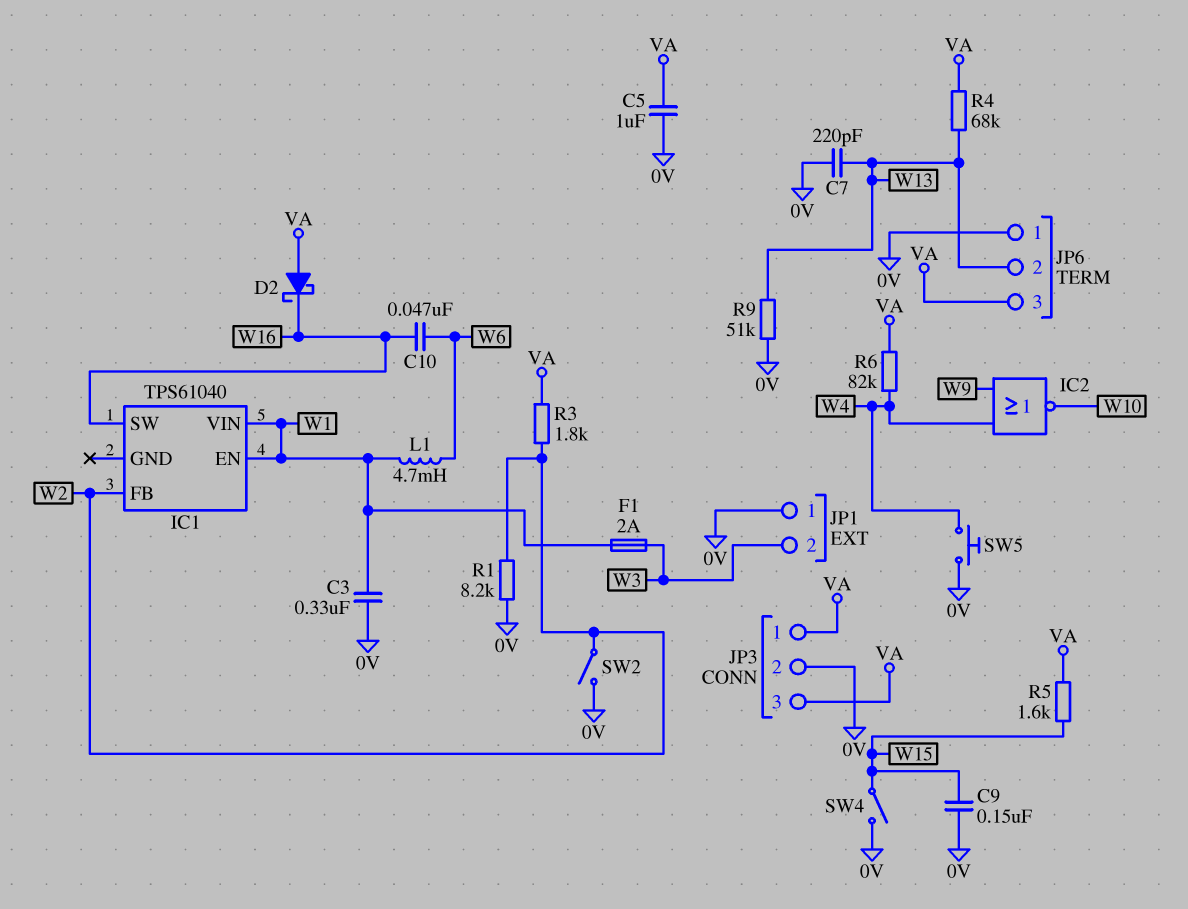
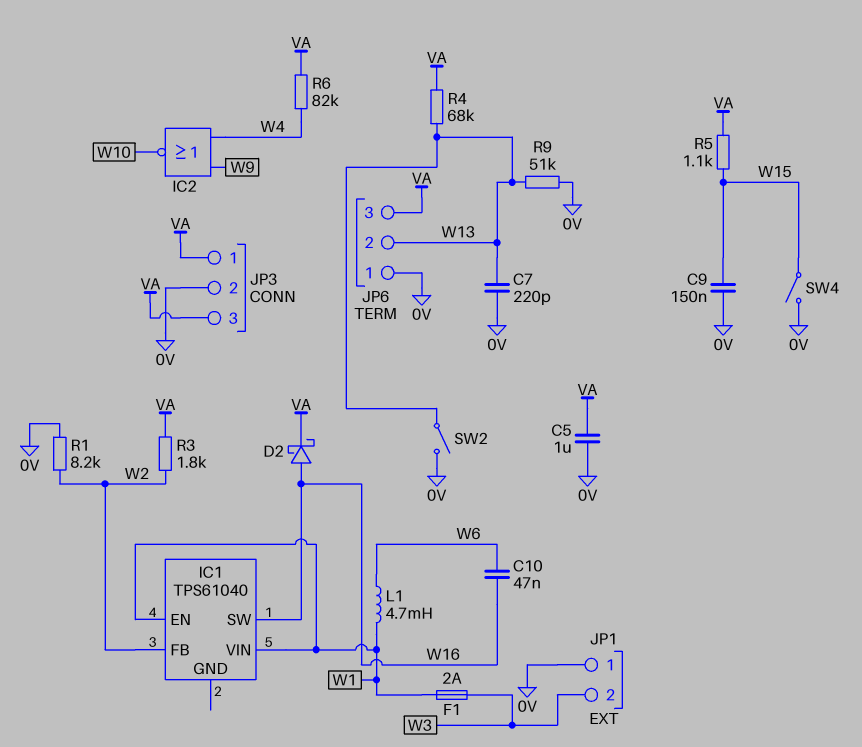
C3: 330nF (0V, W1) -> none
D2: schottky (A VA, K W16) -> schottky (A W16, K VA)
R5: 1.6k (VA, W15) -> 1.1k (VA, W15)
SW2: switch (0V, W2) -> switch (0V, W13)
SW5: button (0V, W4) -> none

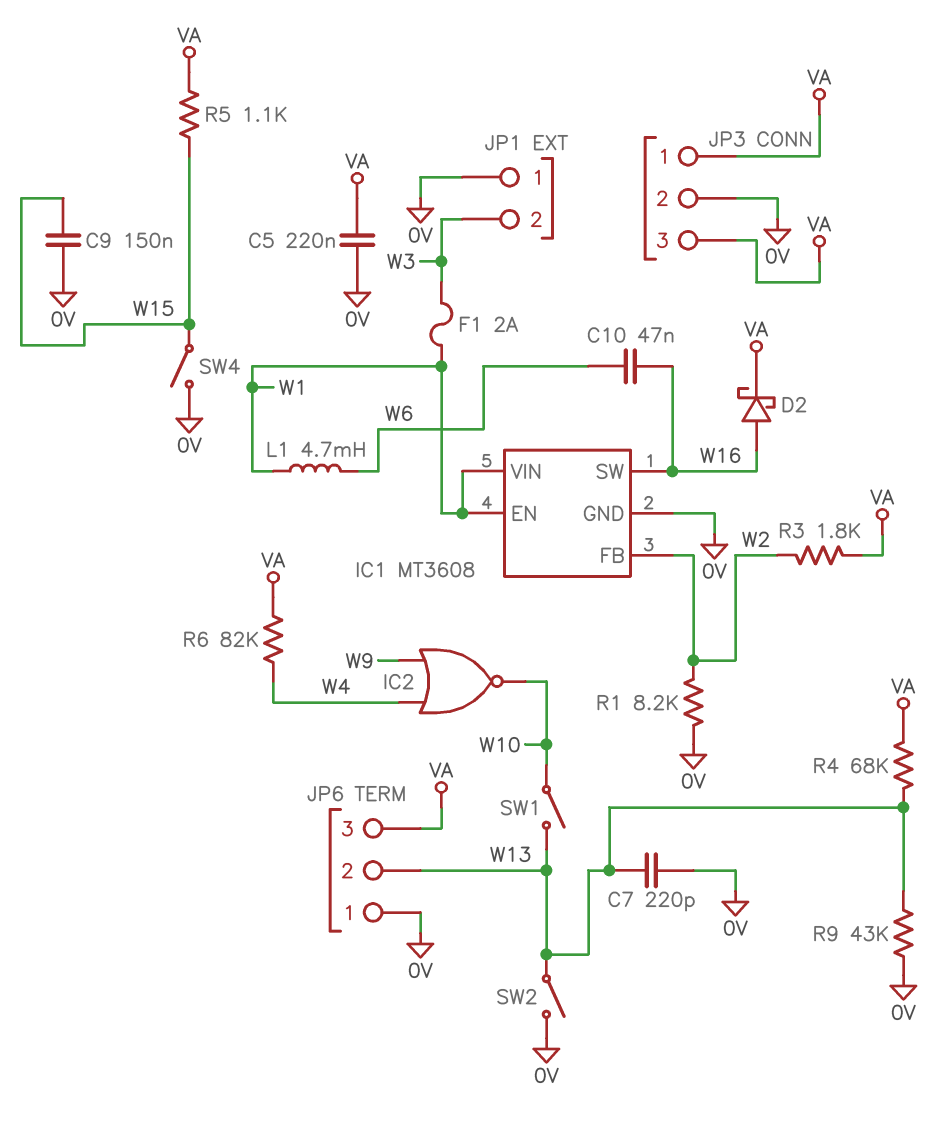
C5: 1uF (0V, VA) -> 220nF (0V, VA)
IC1: TPS61040 -> MT3608
IC1 pin GND: none -> 0V
R9: 51k (0V, W13) -> 43k (0V, W13)
SW1: none -> switch (W10, W13)

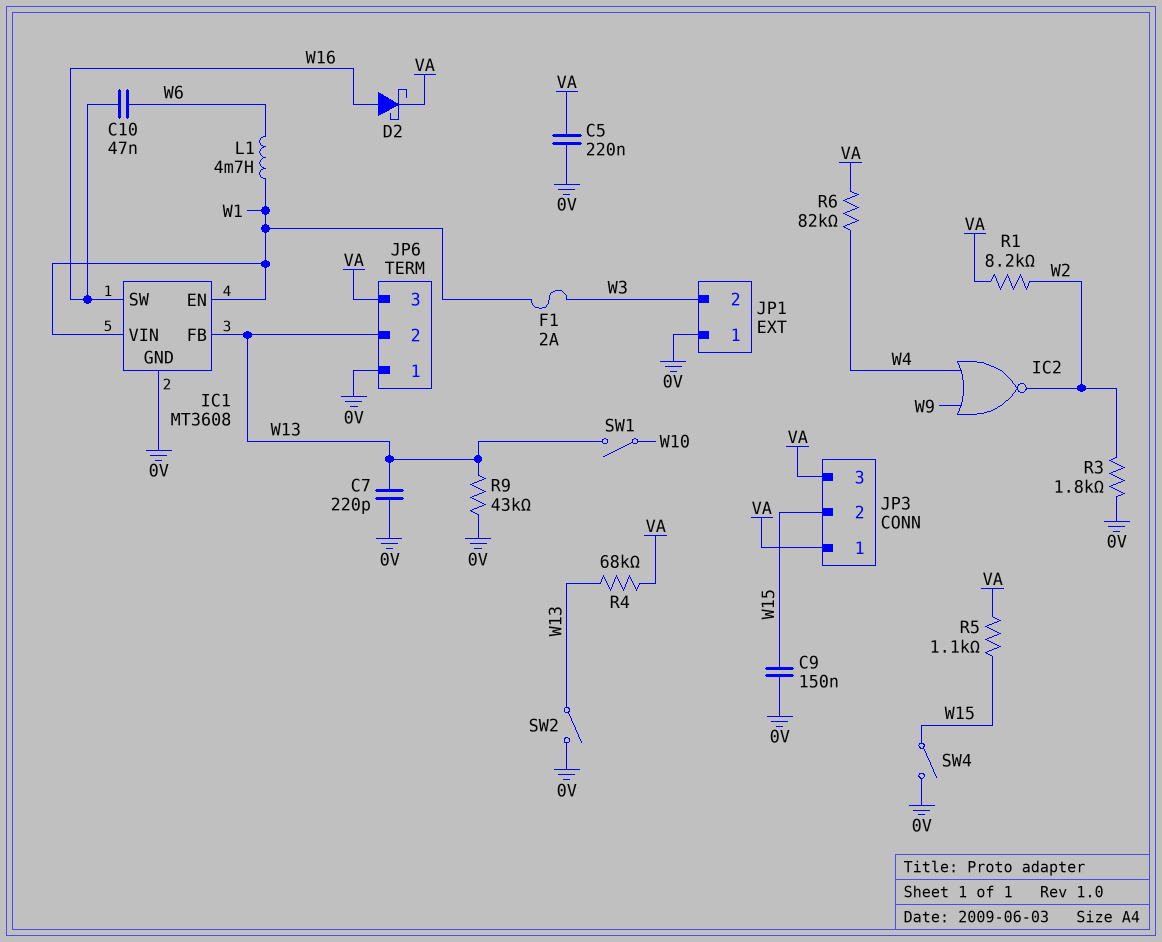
IC1 pin FB: W2 -> W13
IC2: NOR (in W4, in W9, out W10) -> NOR (in W4, in W9, out W2)
JP3 pin 2: 0V -> W15
R1: 8.2k (0V, W2) -> 8.2k (VA, W2)
R3: 1.8k (VA, W2) -> 1.8k (0V, W2)

